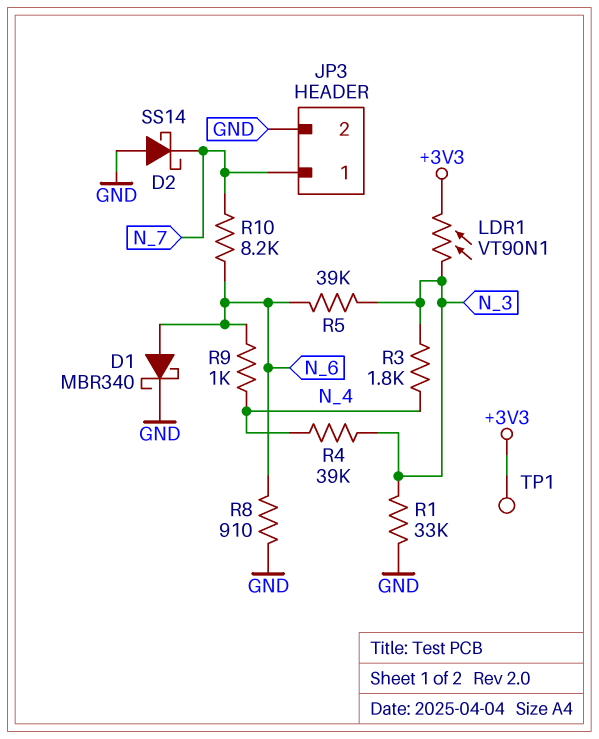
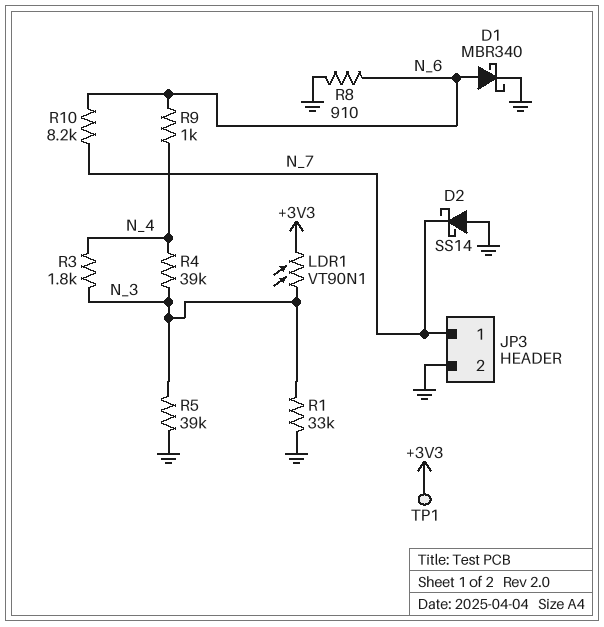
R5: 39k (N_3, N_6) -> 39k (GND, N_3)

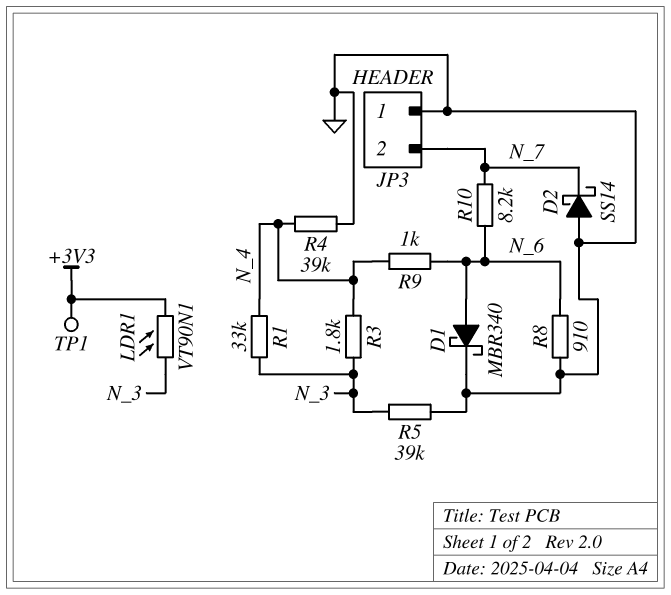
JP3 pin 1: N_7 -> GND
JP3 pin 2: GND -> N_7
R1: 33k (GND, N_3) -> 33k (N_3, N_4)
R4: 39k (N_3, N_4) -> 39k (GND, N_4)

